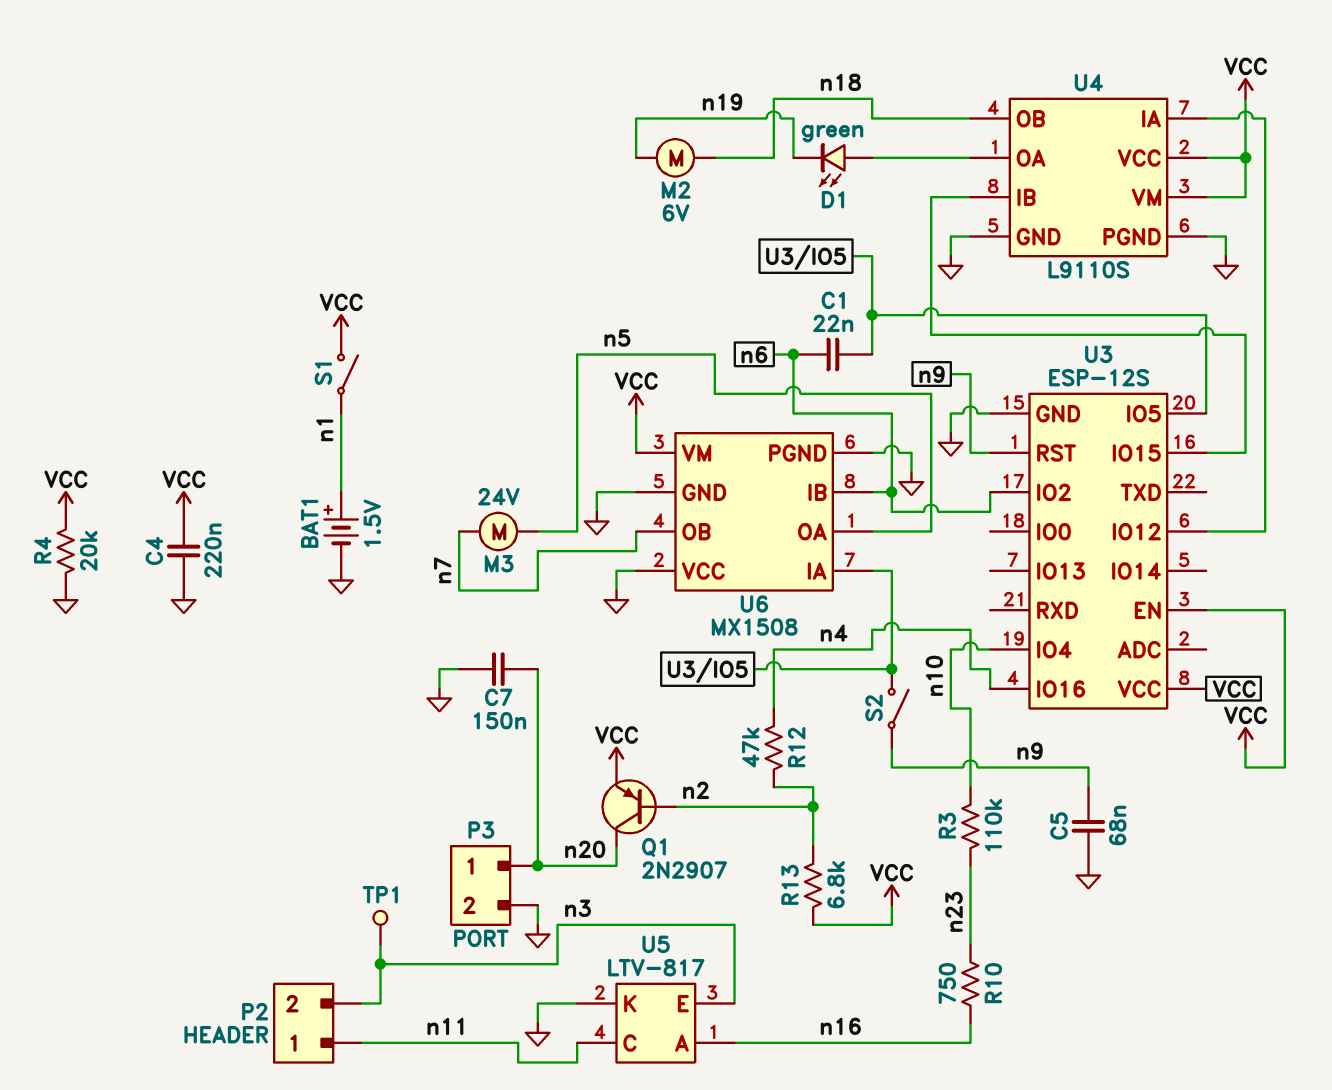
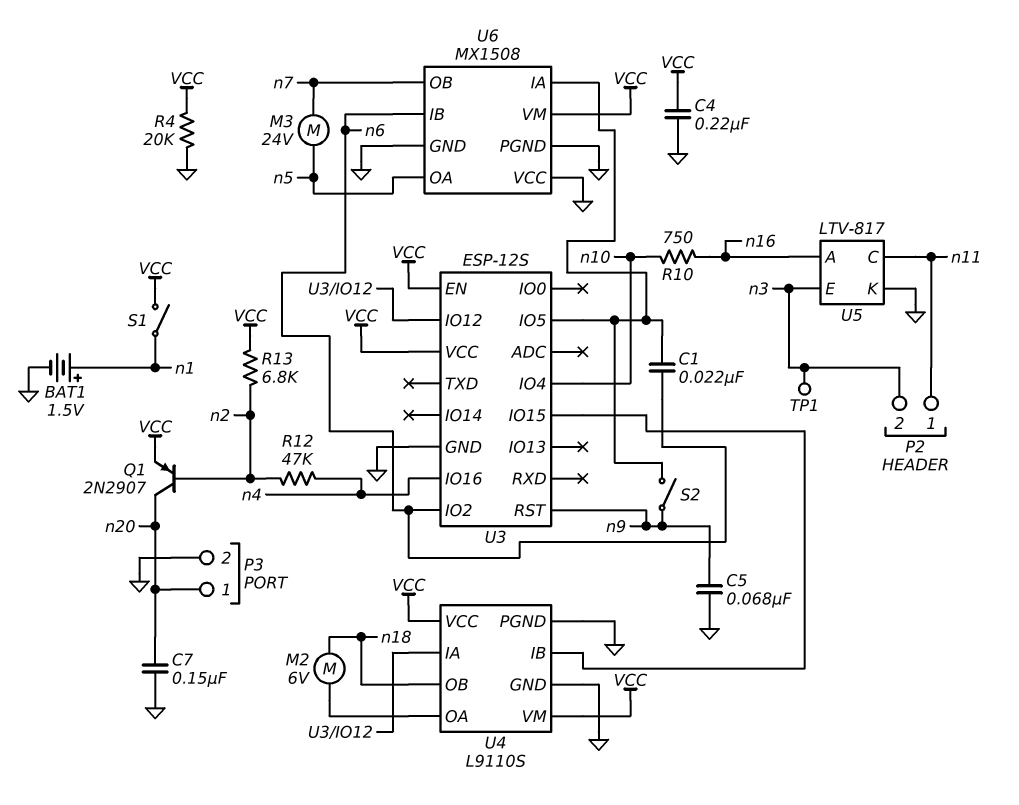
D1: LED green (A U4/OA, K n19) -> none
M2: motor 6V (n18, n19) -> motor 6V (U4/OA, n18)
R3: 110k (n10, n23) -> none
R10: 750 (n16, n23) -> 750 (n10, n16)

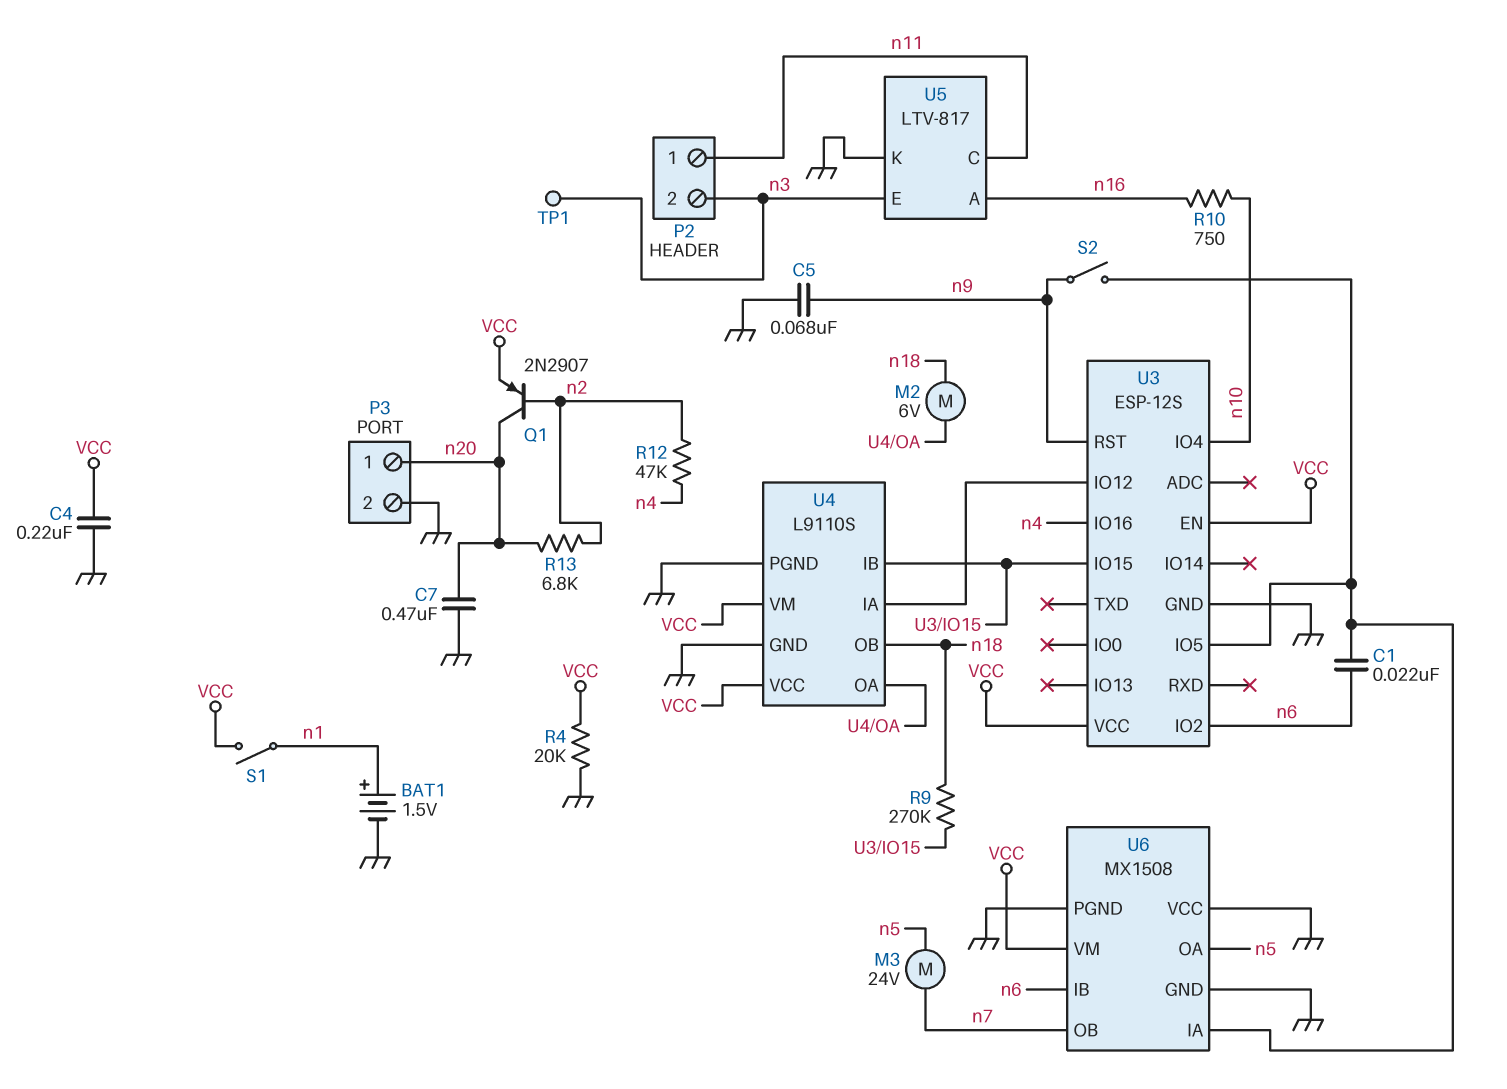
C7: 150nF (GND, n20) -> 470nF (GND, n20)
R9: none -> 270k (U3/IO15, n18)
R13: 6.8k (VCC, n2) -> 6.8k (n2, n20)

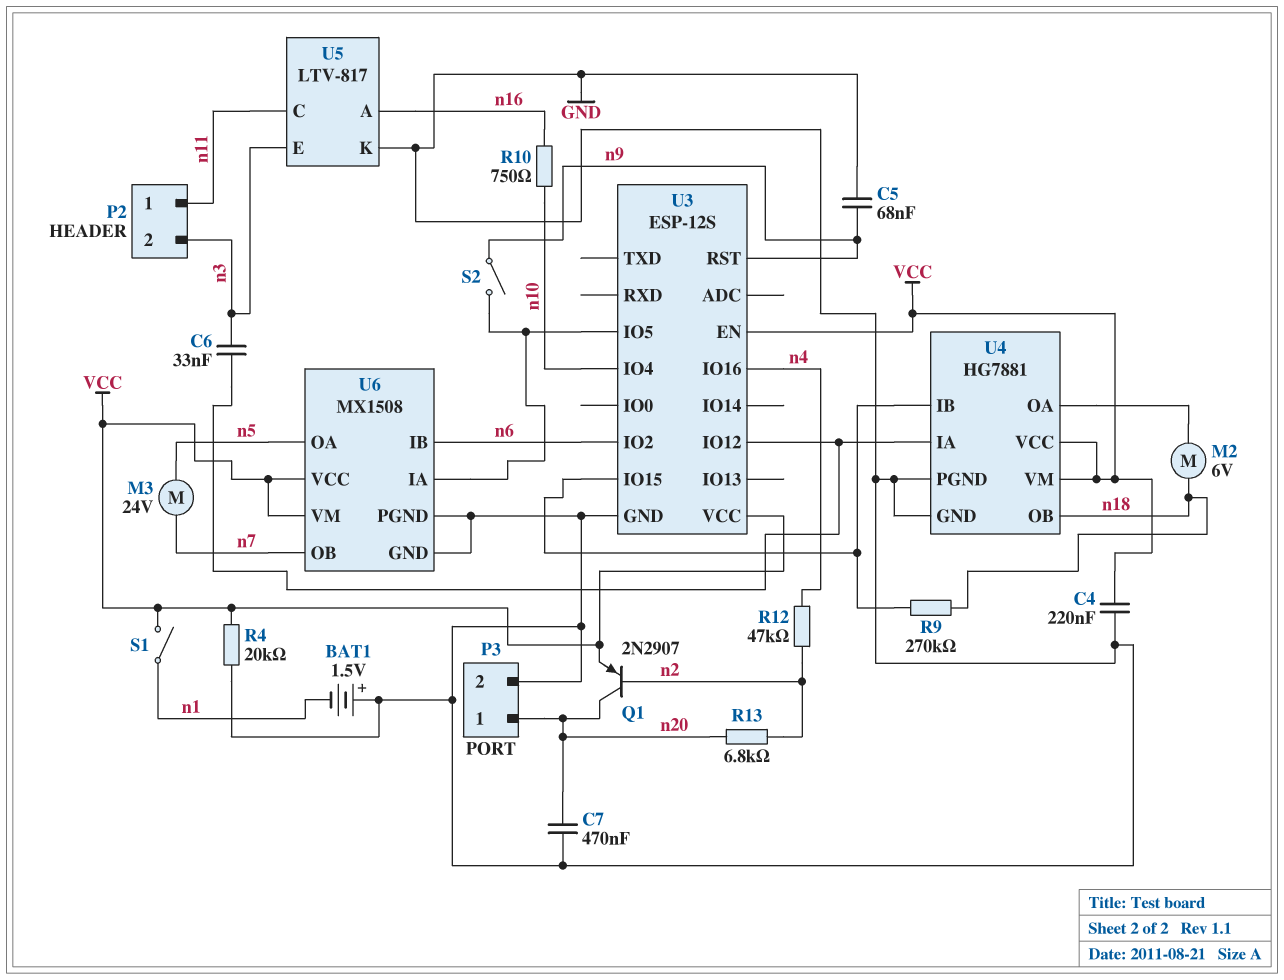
BAT1: 1.5V (plus n1, minus GND) -> 1.5V (plus GND, minus n1)
C1: 22nF (U3/IO5, n6) -> none
C6: none -> 33nF (U3/IO12, n3)
TP1: test point (n3) -> none
U4: L9110S -> HG7881
U6 pin VCC: GND -> VCC

